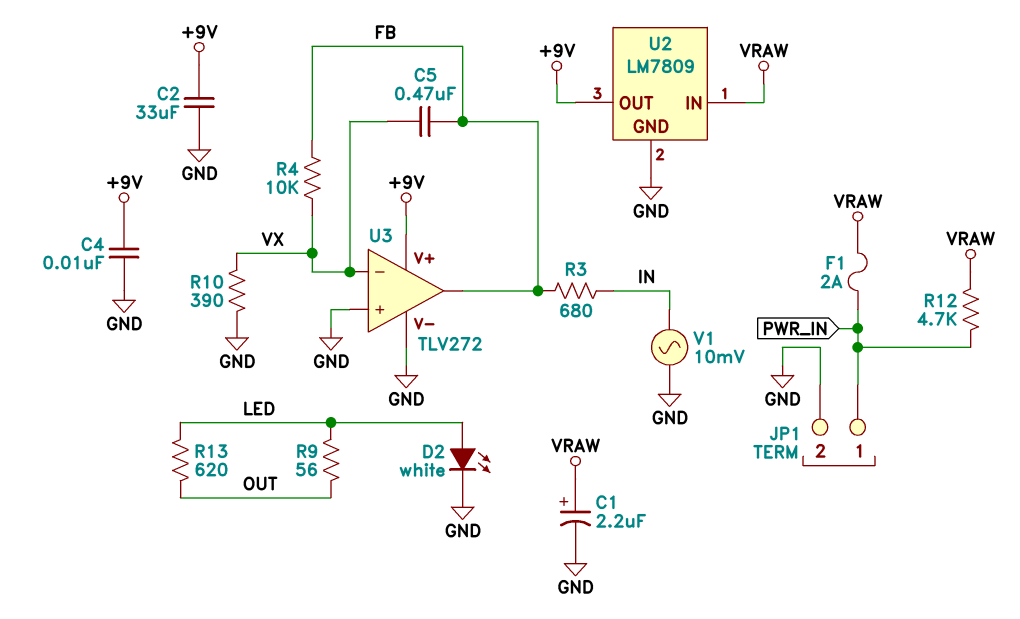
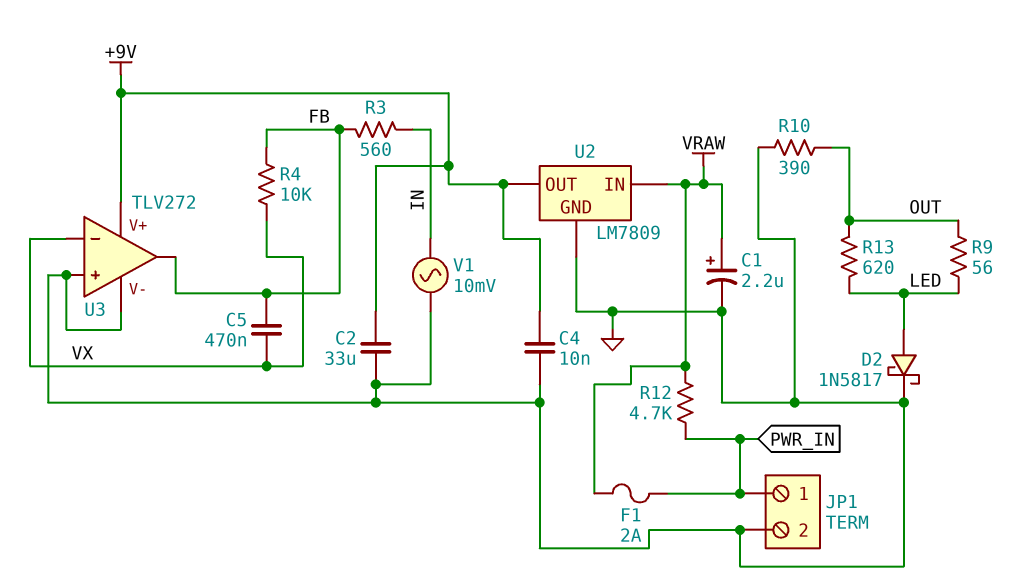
D2: LED white (A LED, K GND) -> schottky 1N5817 (A LED, K GND)
R3: 680 (FB, IN) -> 560 (FB, IN)
R10: 390 (GND, VX) -> 390 (GND, OUT)

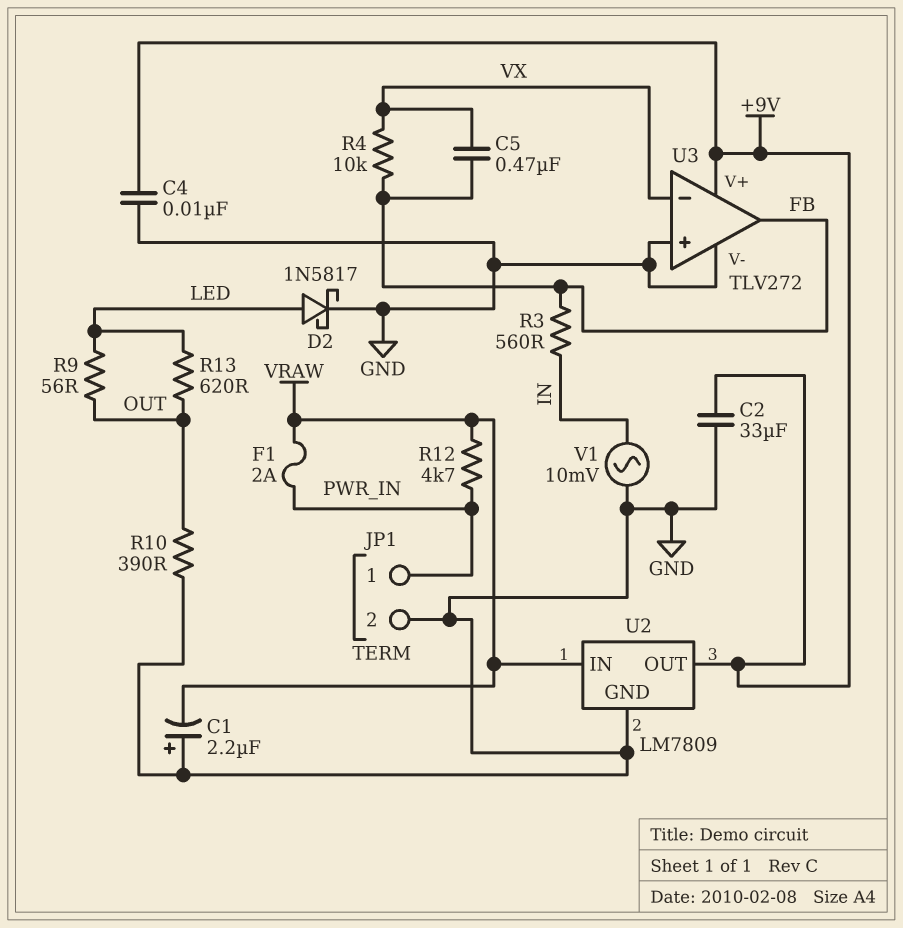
C1: 2.2uF (plus VRAW, minus GND) -> 2.2uF (plus GND, minus VRAW)

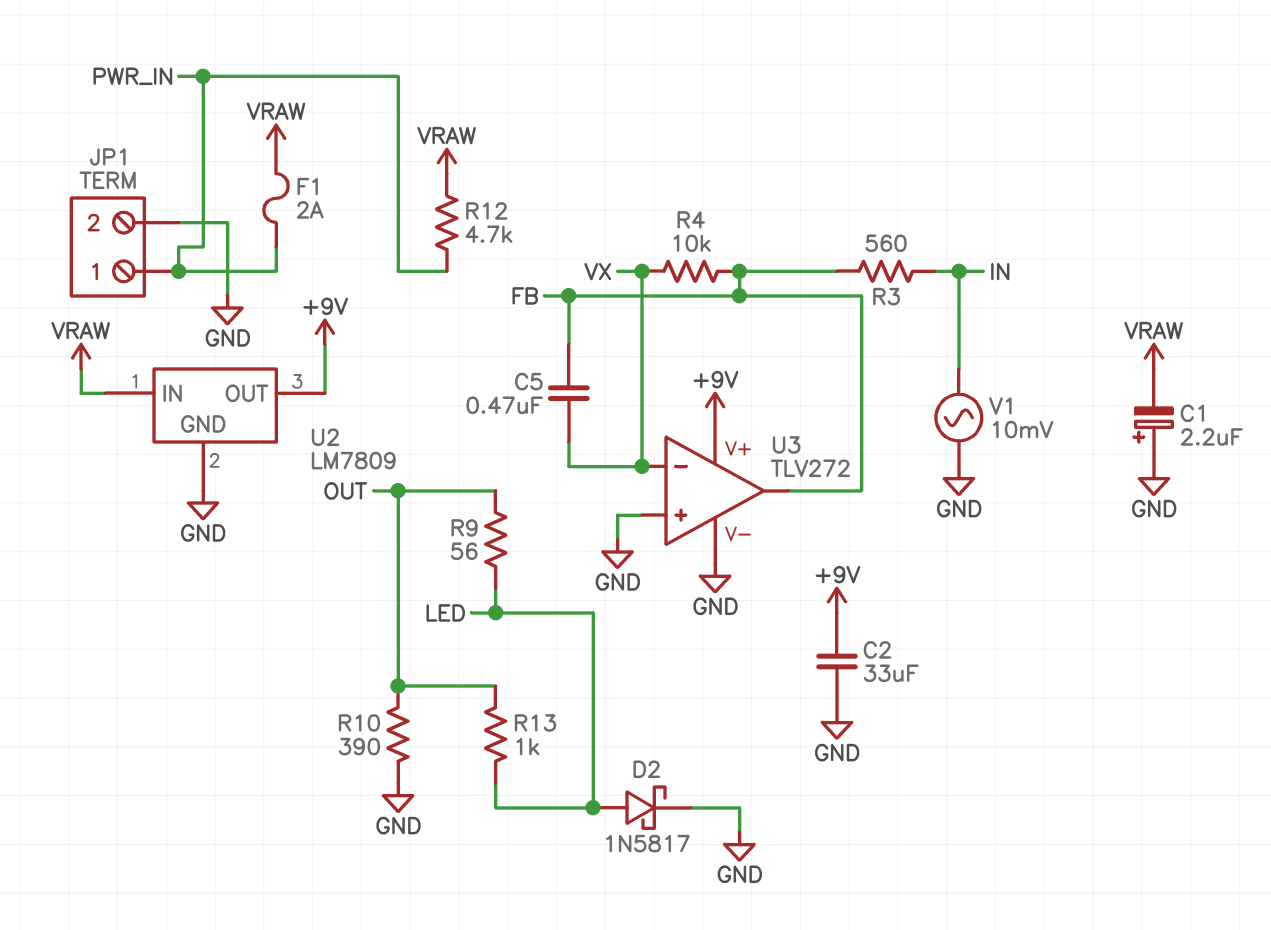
C4: 10nF (+9V, GND) -> none
R13: 620 (LED, OUT) -> 1k (LED, OUT)

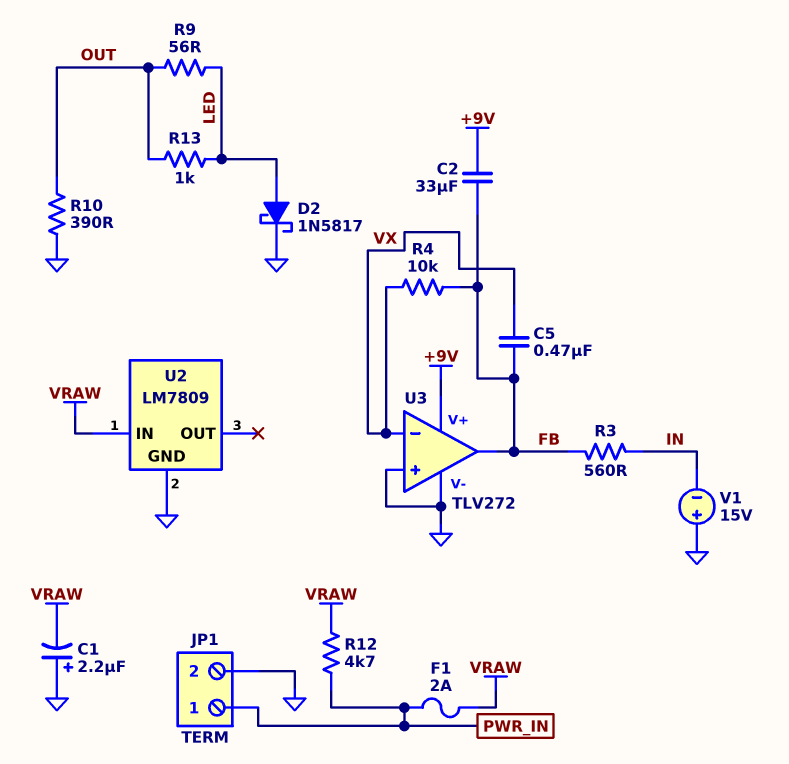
C2: 33uF (+9V, GND) -> 33uF (+9V, FB)
U2 pin OUT: +9V -> none
V1: AC 10mV (GND, IN) -> 15V (plus GND, minus IN)

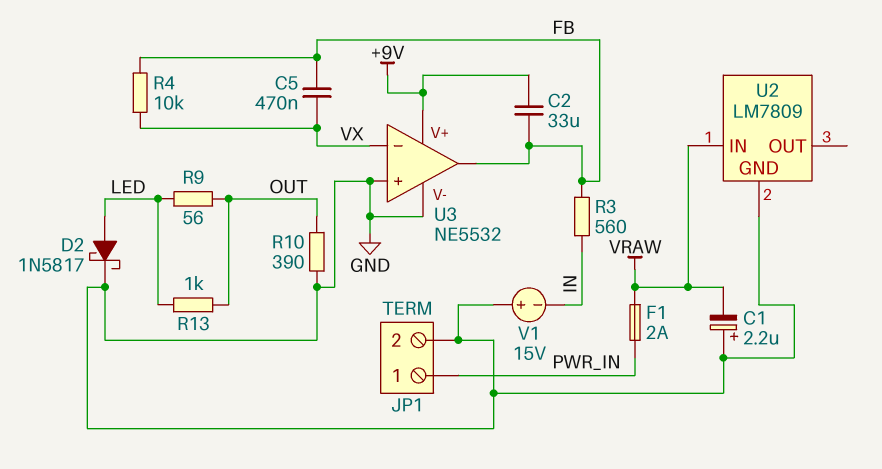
R12: 4.7k (PWR_IN, VRAW) -> none
U3: TLV272 -> NE5532

